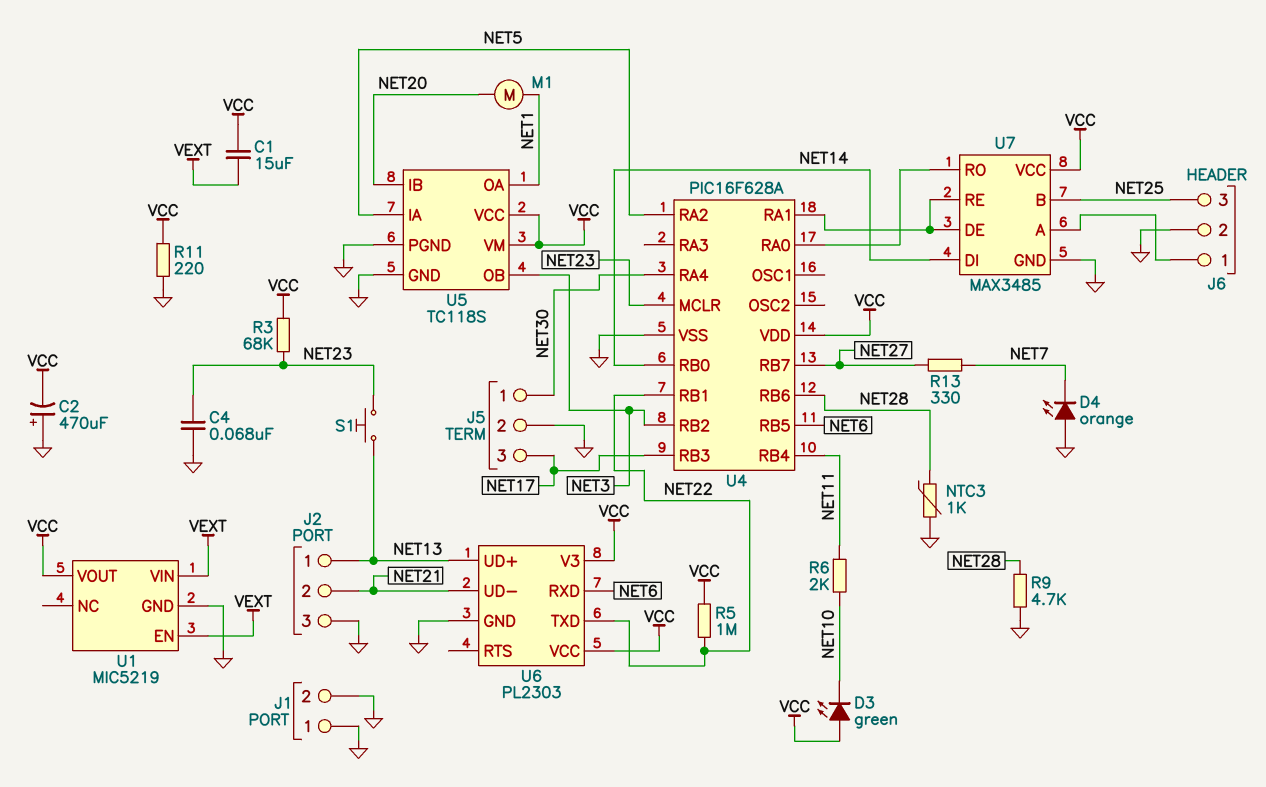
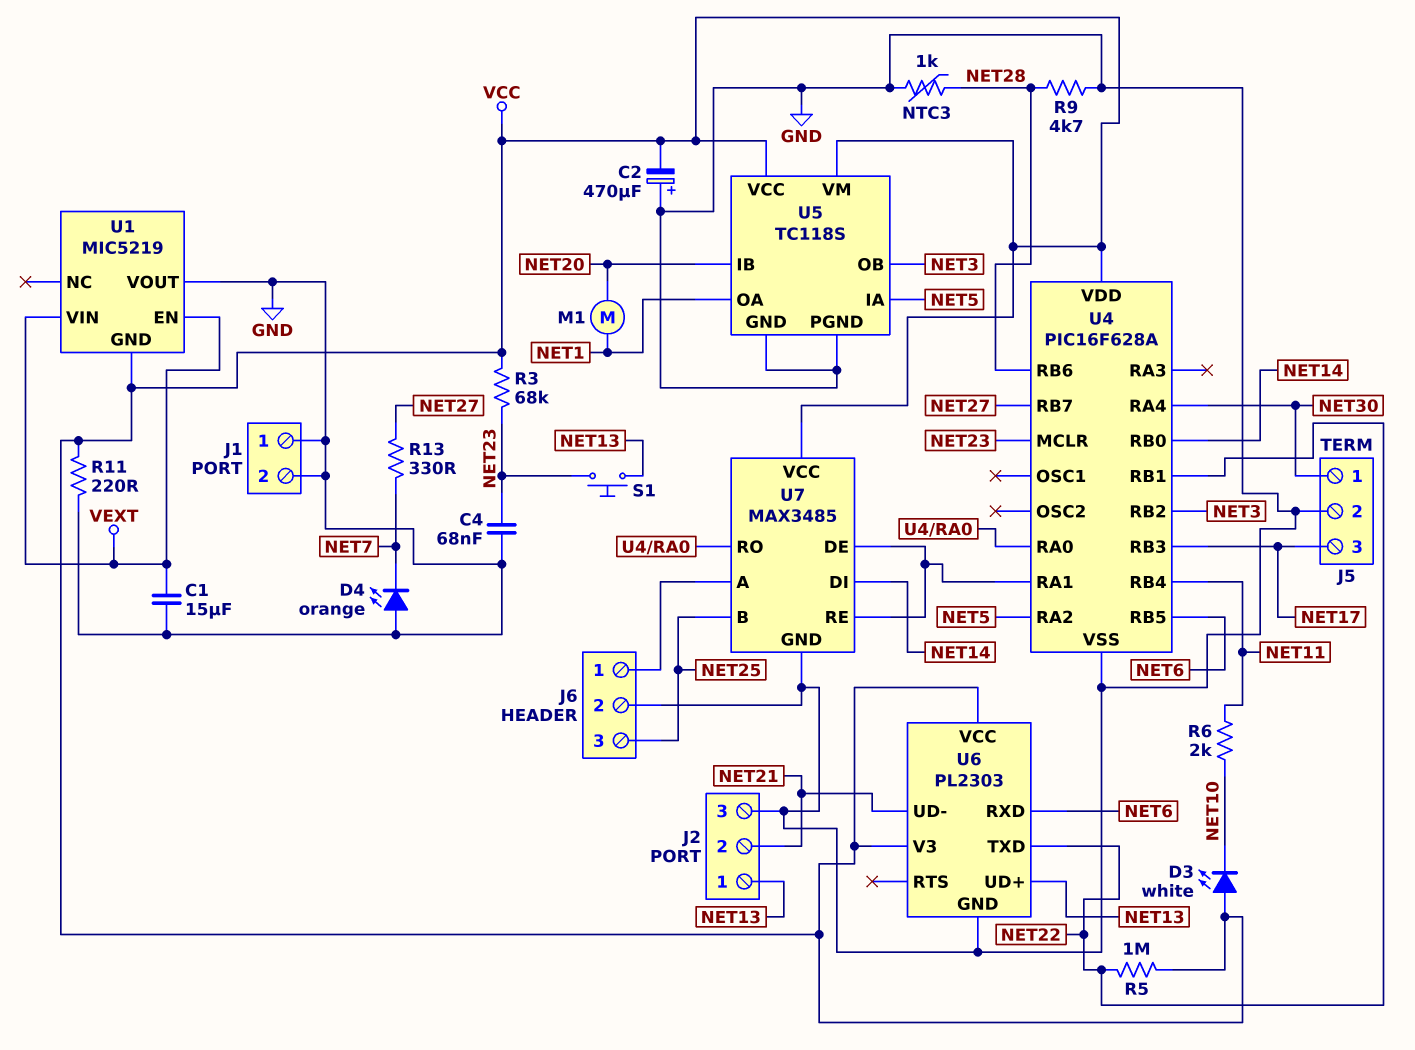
C1: 15uF (VCC, VEXT) -> 15uF (GND, VEXT)
D3: LED green (A VCC, K NET10) -> LED white (A VCC, K NET10)
U1 pin GND: GND -> VCC
U1 pin VOUT: VCC -> GND

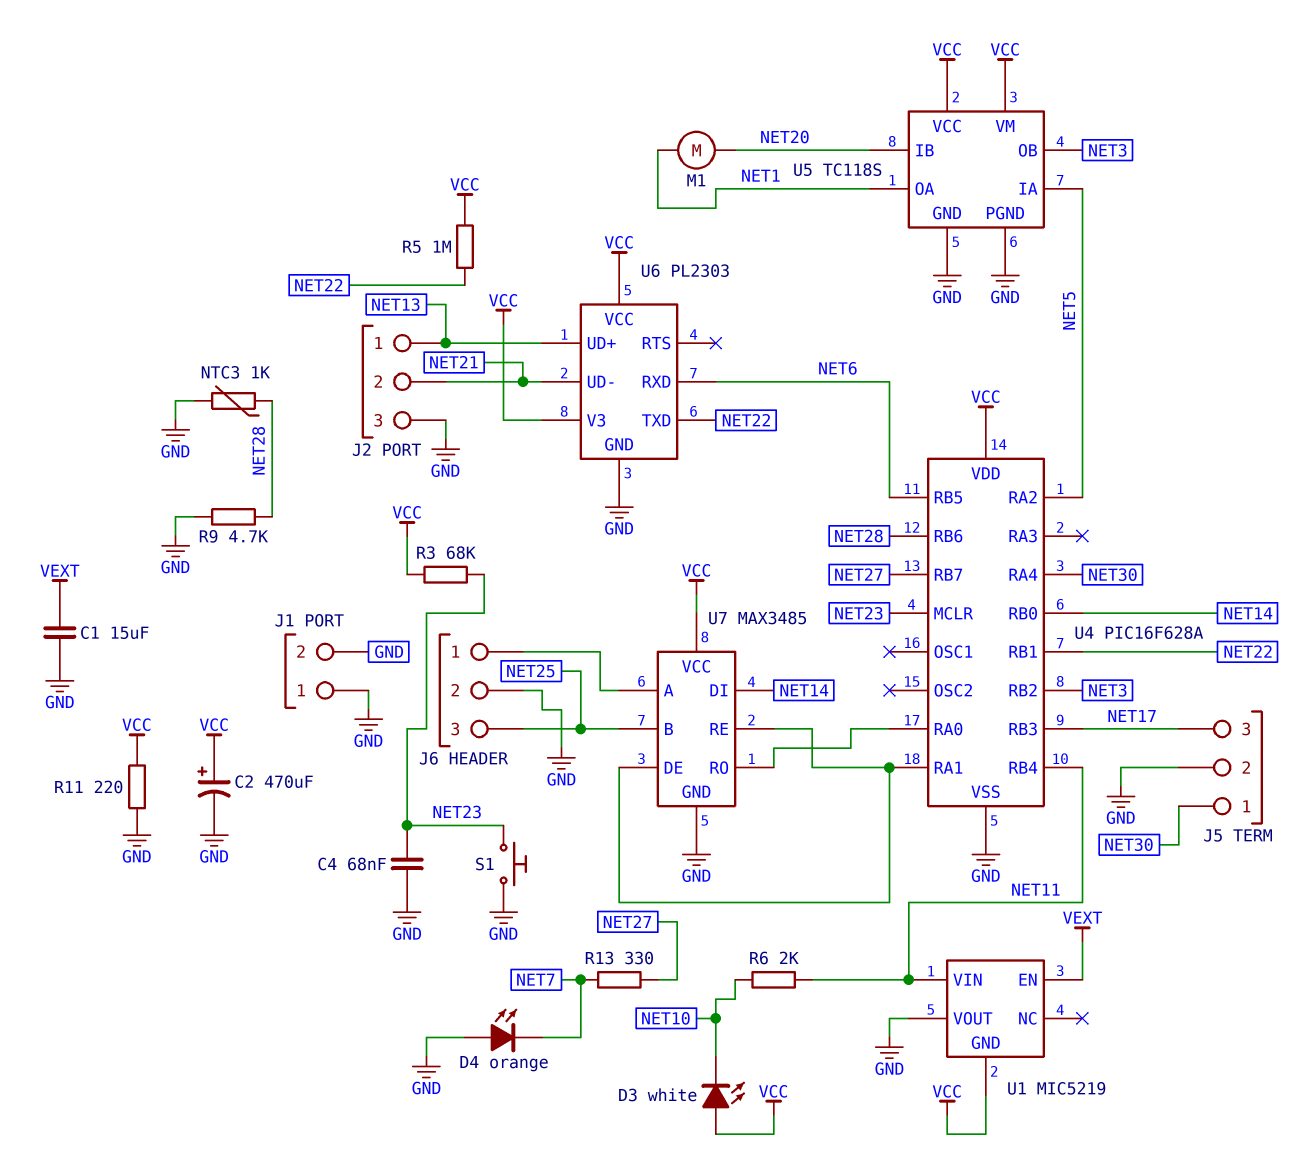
C2: 470uF (plus GND, minus VCC) -> 470uF (plus VCC, minus GND)
S1: button (NET13, NET23) -> button (GND, NET23)
U1 pin VIN: VEXT -> NET11

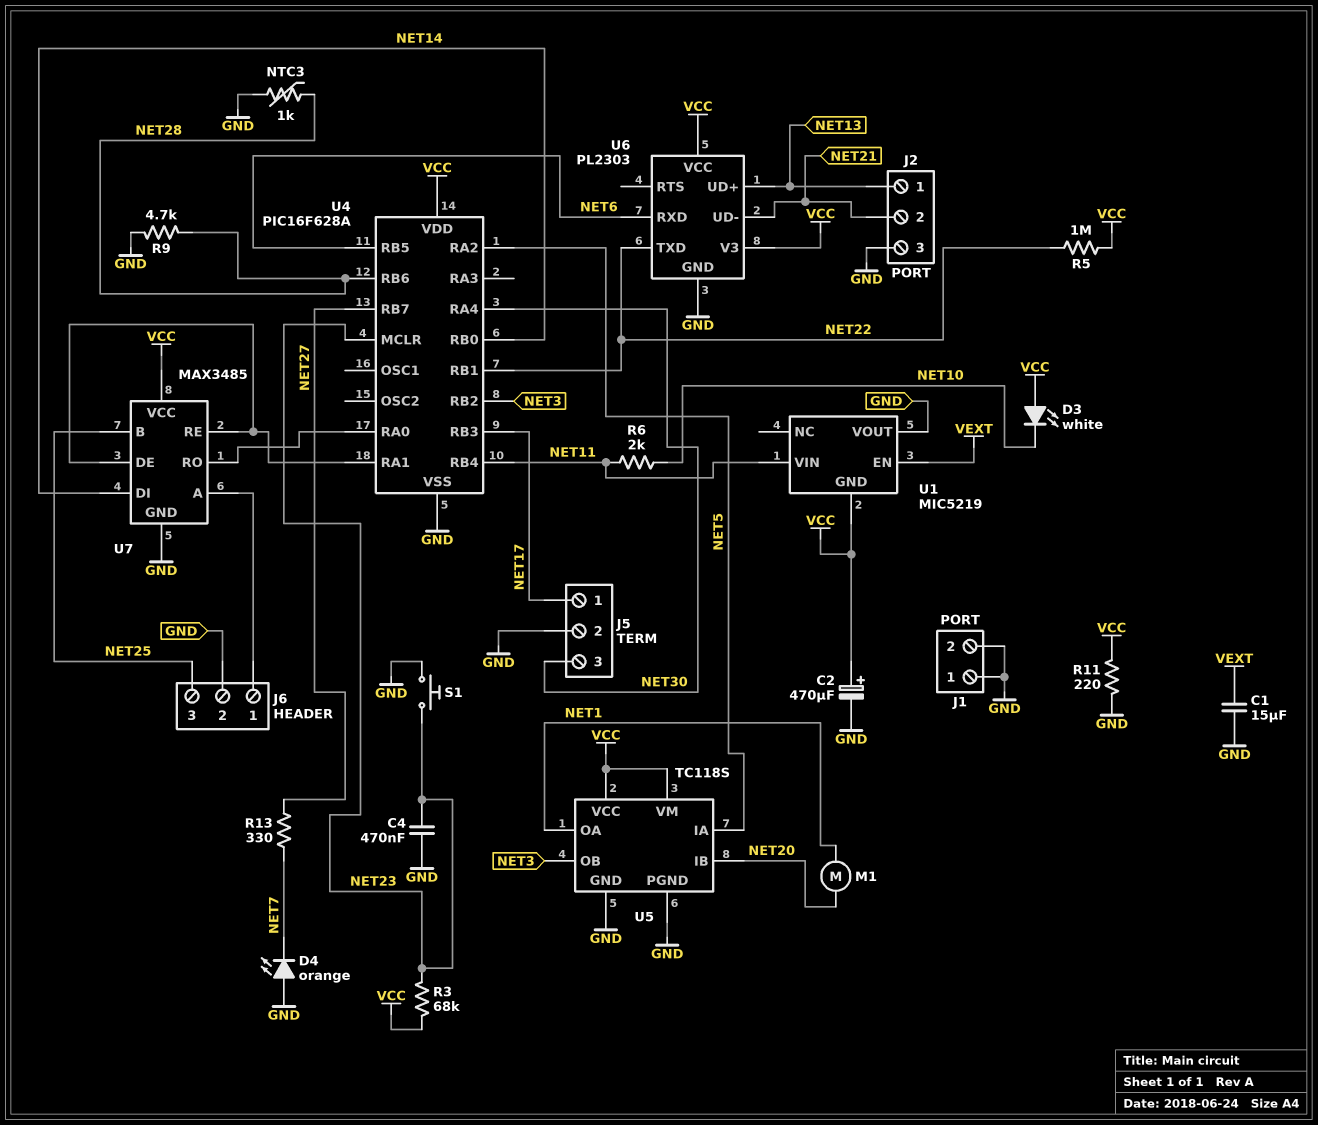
C4: 68nF (GND, NET23) -> 470nF (GND, NET23)
J5 pin 1: NET30 -> NET17
J5 pin 3: NET17 -> NET30

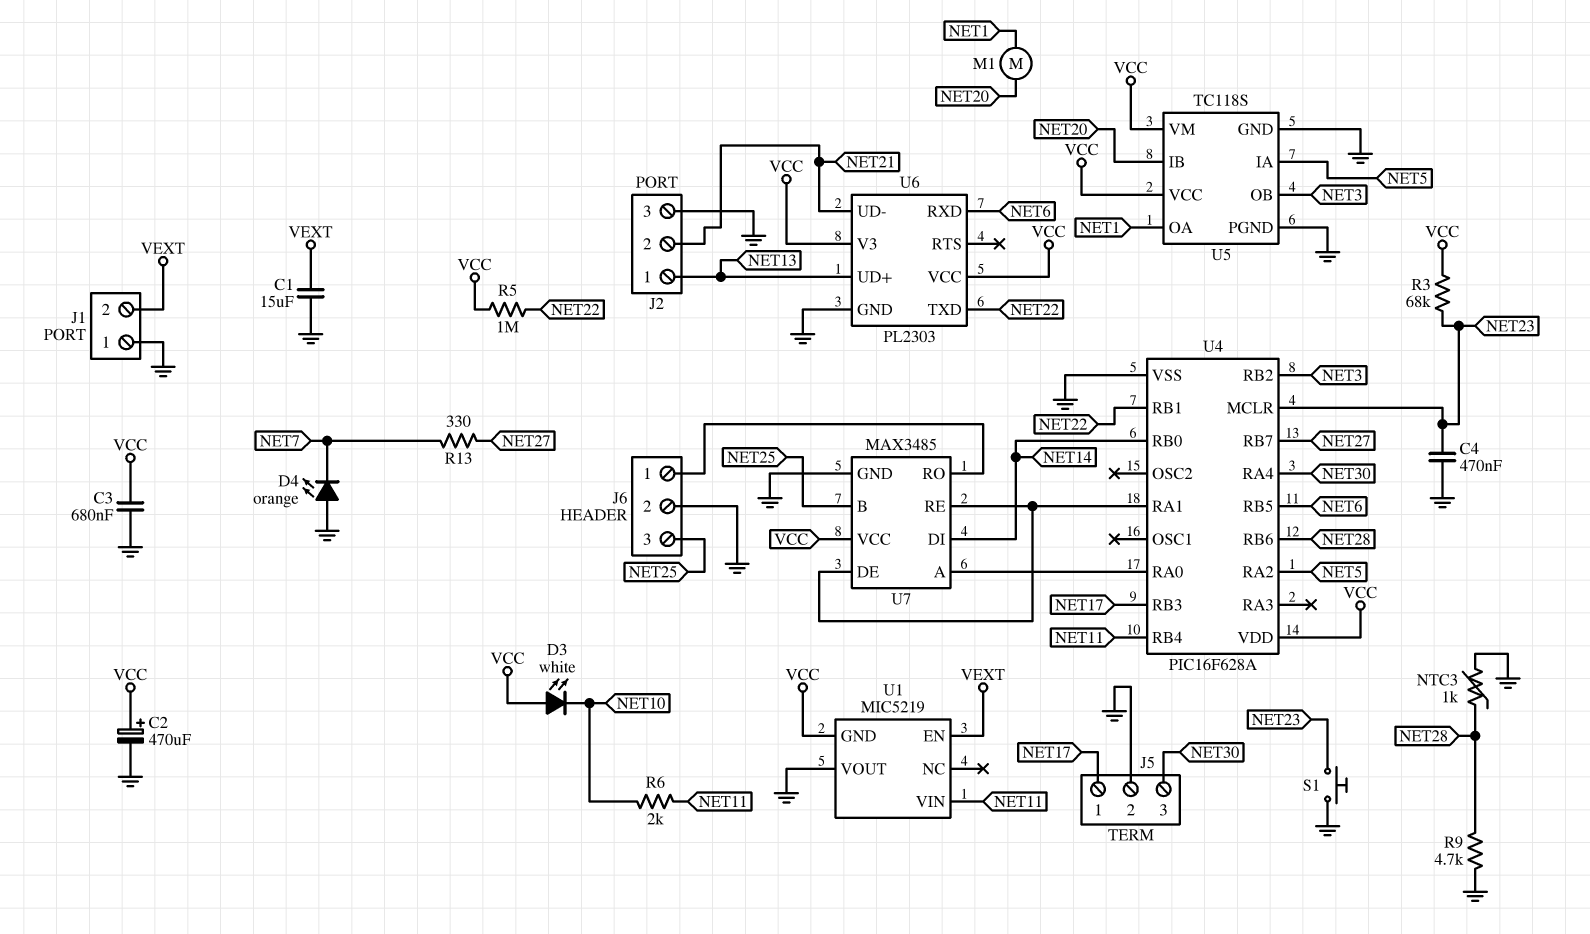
C3: none -> 680nF (GND, VCC)
J1 pin 2: GND -> VEXT
R11: 220 (GND, VCC) -> none
U7 pin A: J6/1 -> U4/RA0
U7 pin RO: U4/RA0 -> J6/1

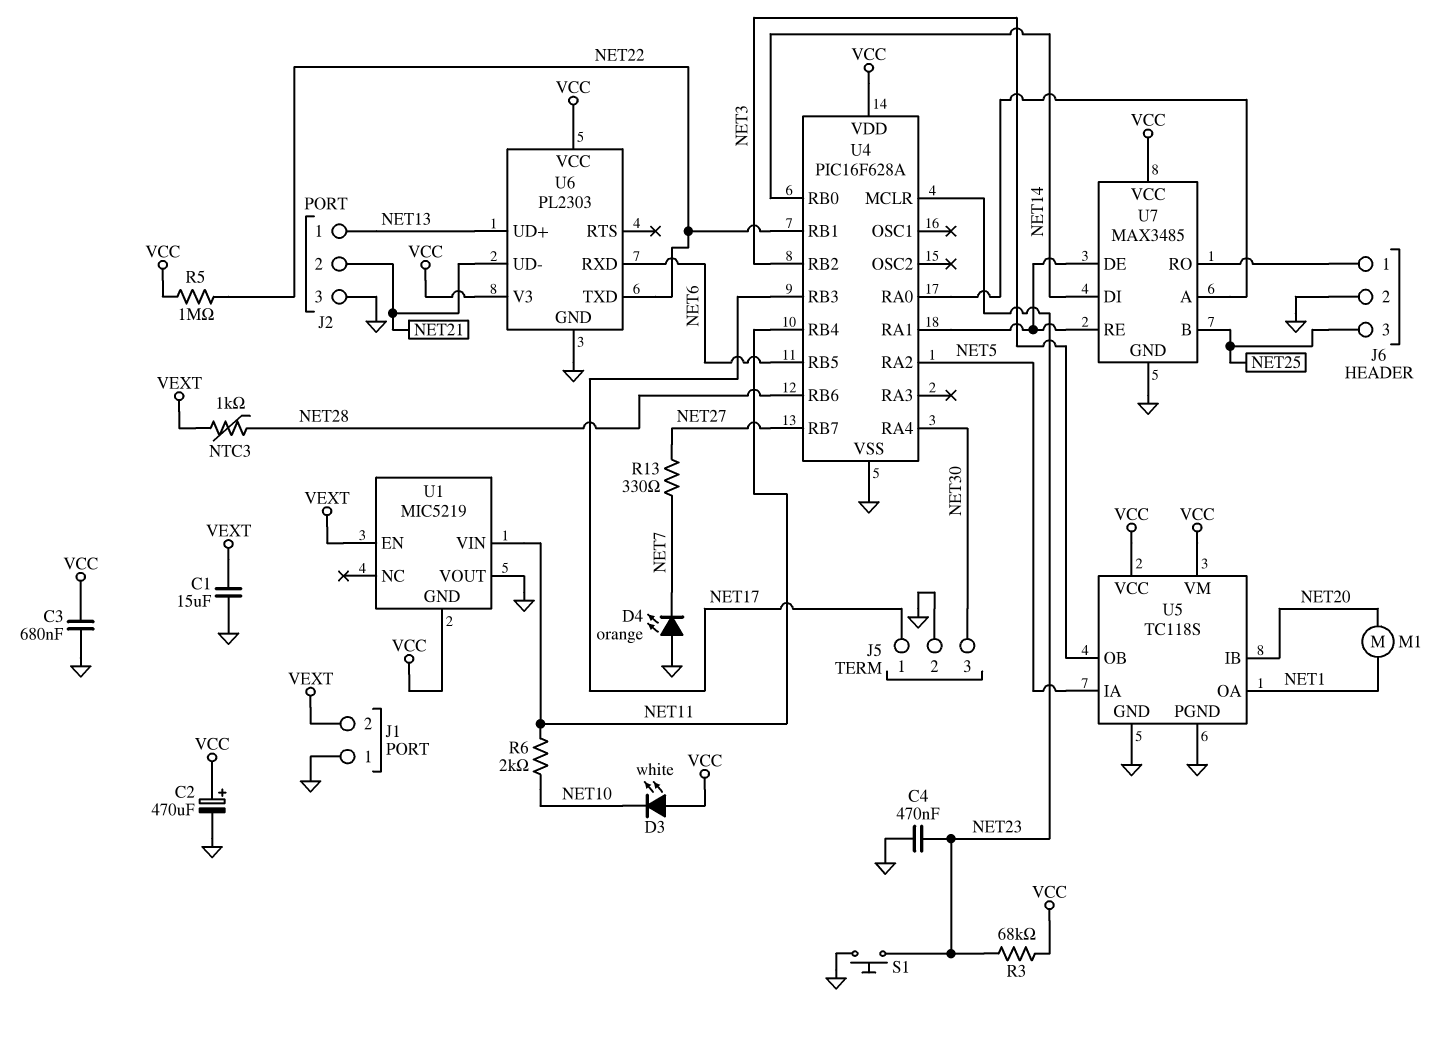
NTC3: 1k (GND, NET28) -> 1k (NET28, VEXT)
R9: 4.7k (GND, NET28) -> none

